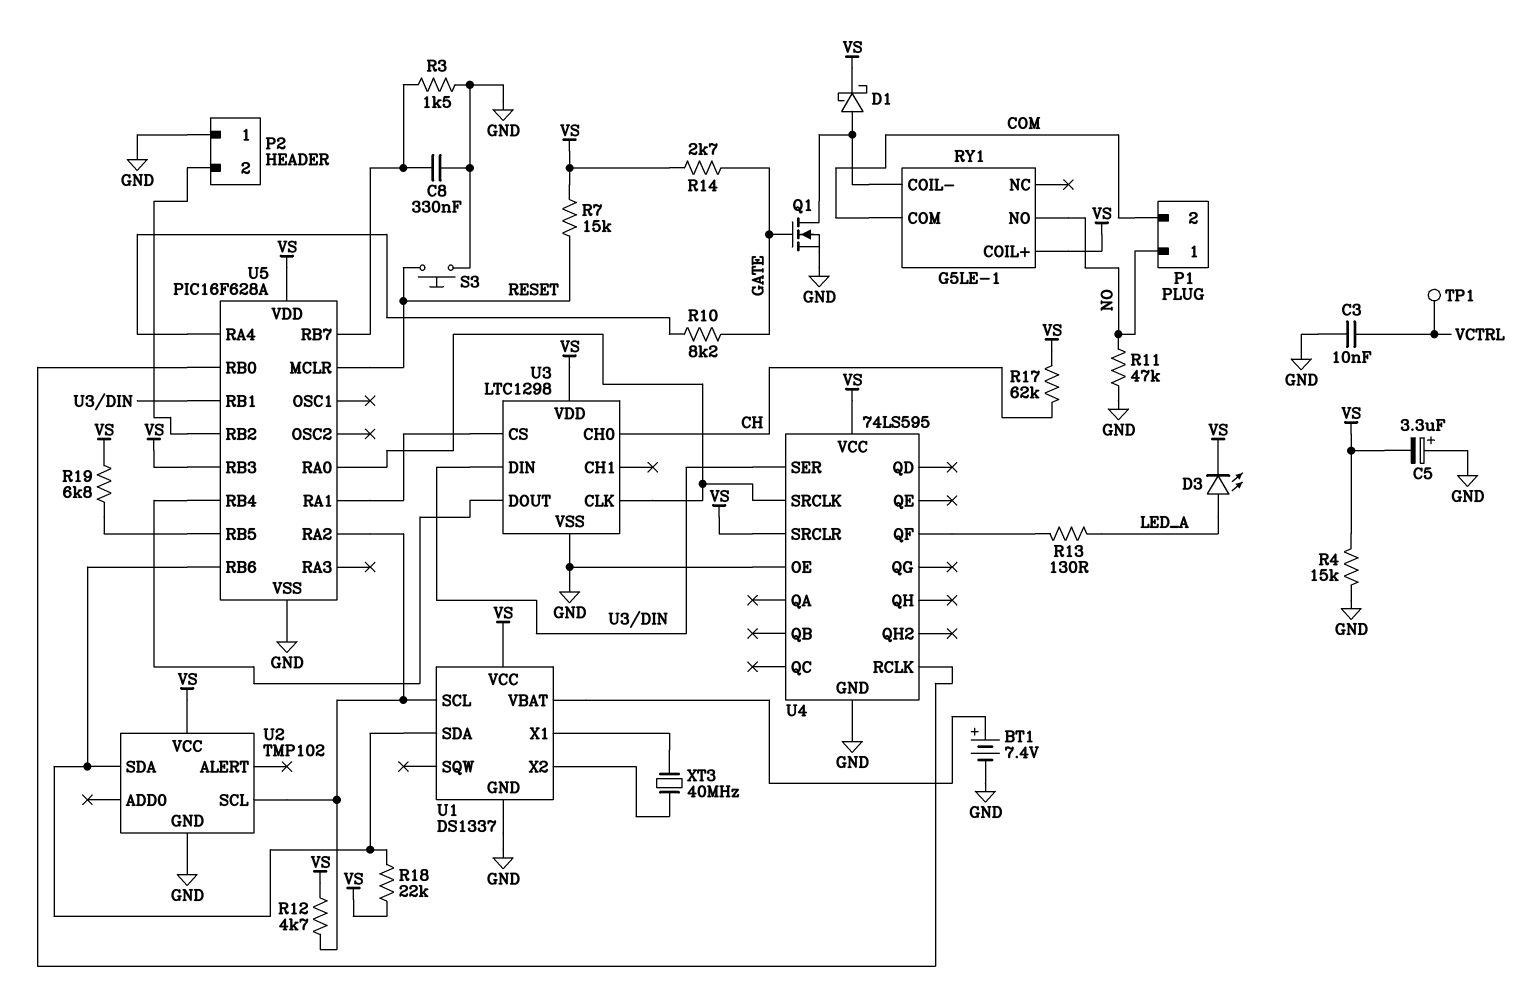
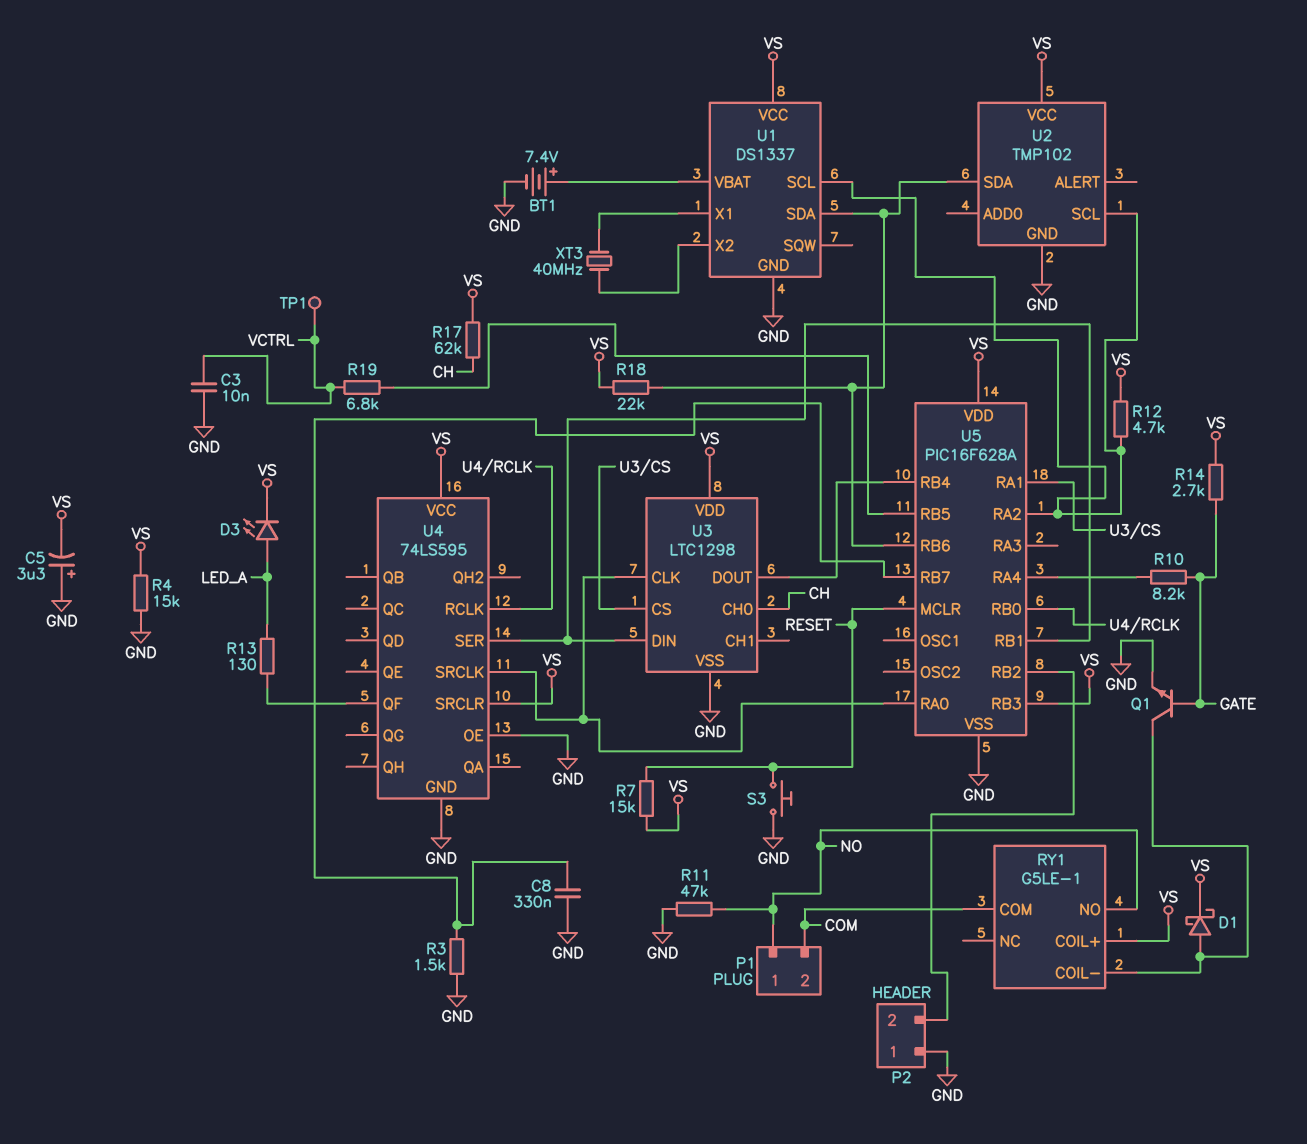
Q1: NMOS (G GATE, D RY1/COIL-, S GND) -> NPN (B GATE, C RY1/COIL-, E GND)
R19: 6.8k (U5/RB5, VS) -> 6.8k (U5/RB5, VCTRL)

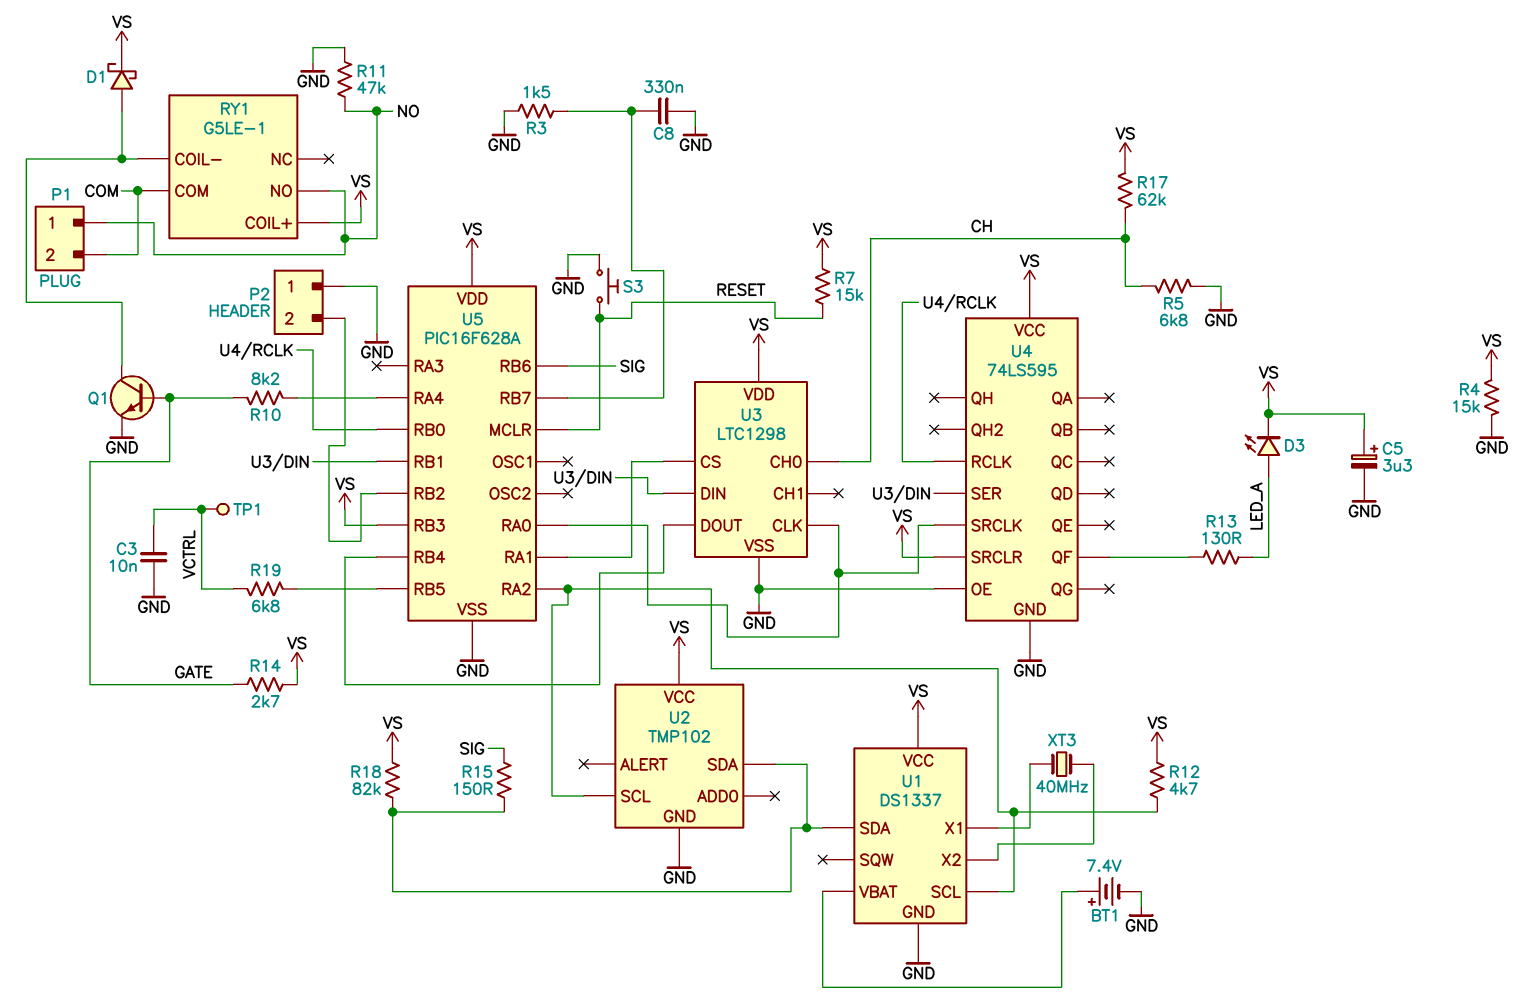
C5: 3.3uF (plus GND, minus VS) -> 3.3uF (plus VS, minus GND)
R5: none -> 6.8k (CH, GND)
R15: none -> 150 (SIG, U1/SDA)
R18: 22k (U1/SDA, VS) -> 82k (U1/SDA, VS)
U5 pin RB6: U1/SDA -> SIG

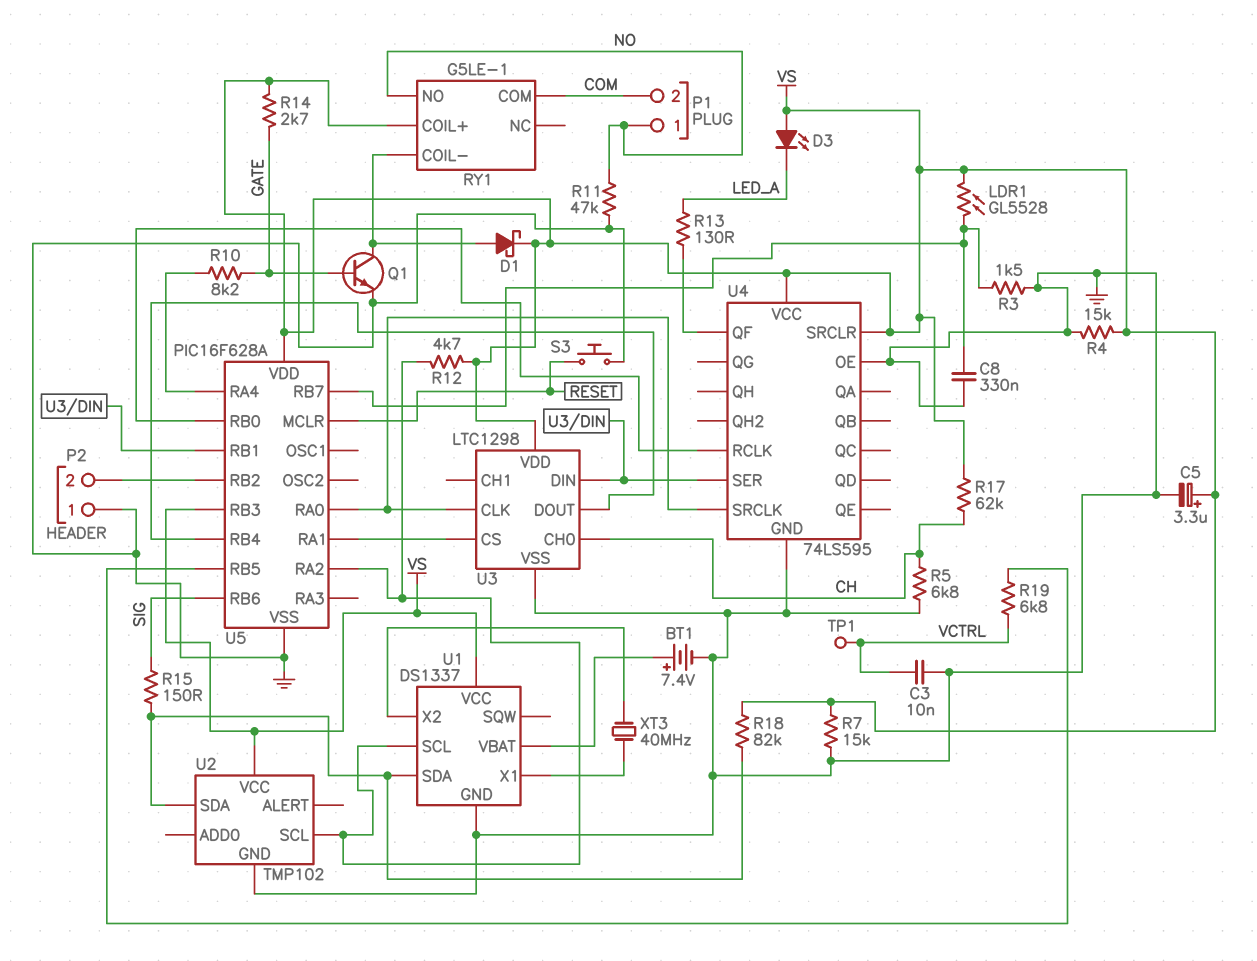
D3: LED (A LED_A, K VS) -> LED (A VS, K LED_A)
LDR1: none -> GL5528 (U5/RB7, VS)
R7: 15k (RESET, VS) -> 15k (GND, VS)

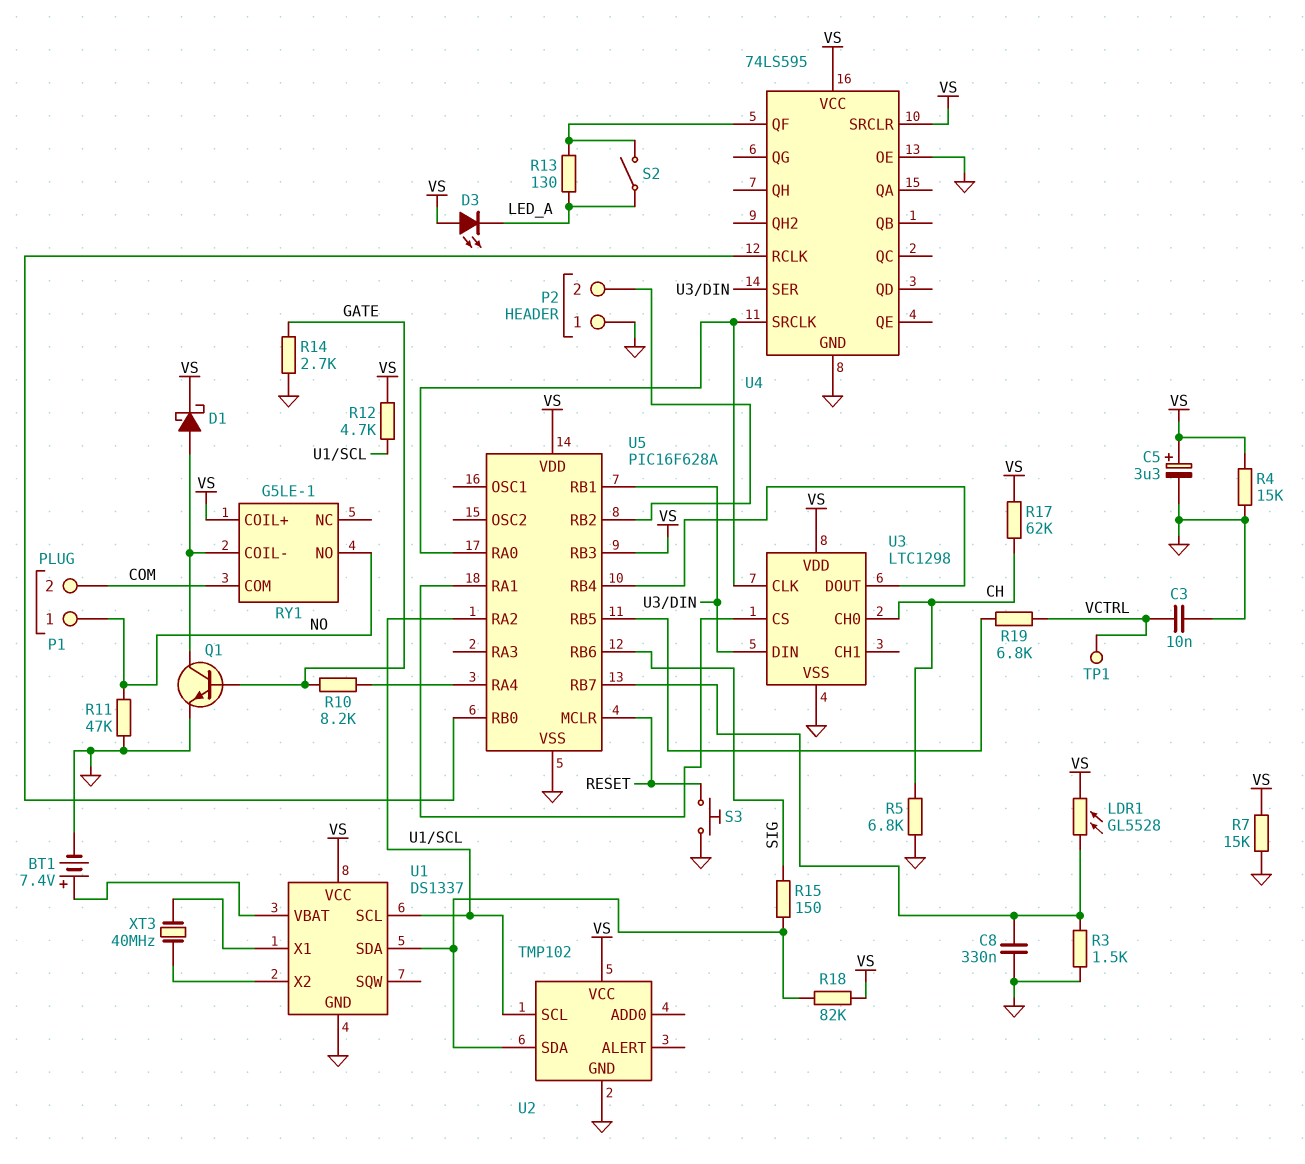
R14: 2.7k (GATE, VS) -> 2.7k (GATE, GND)
S2: none -> switch (LED_A, U4/QF)

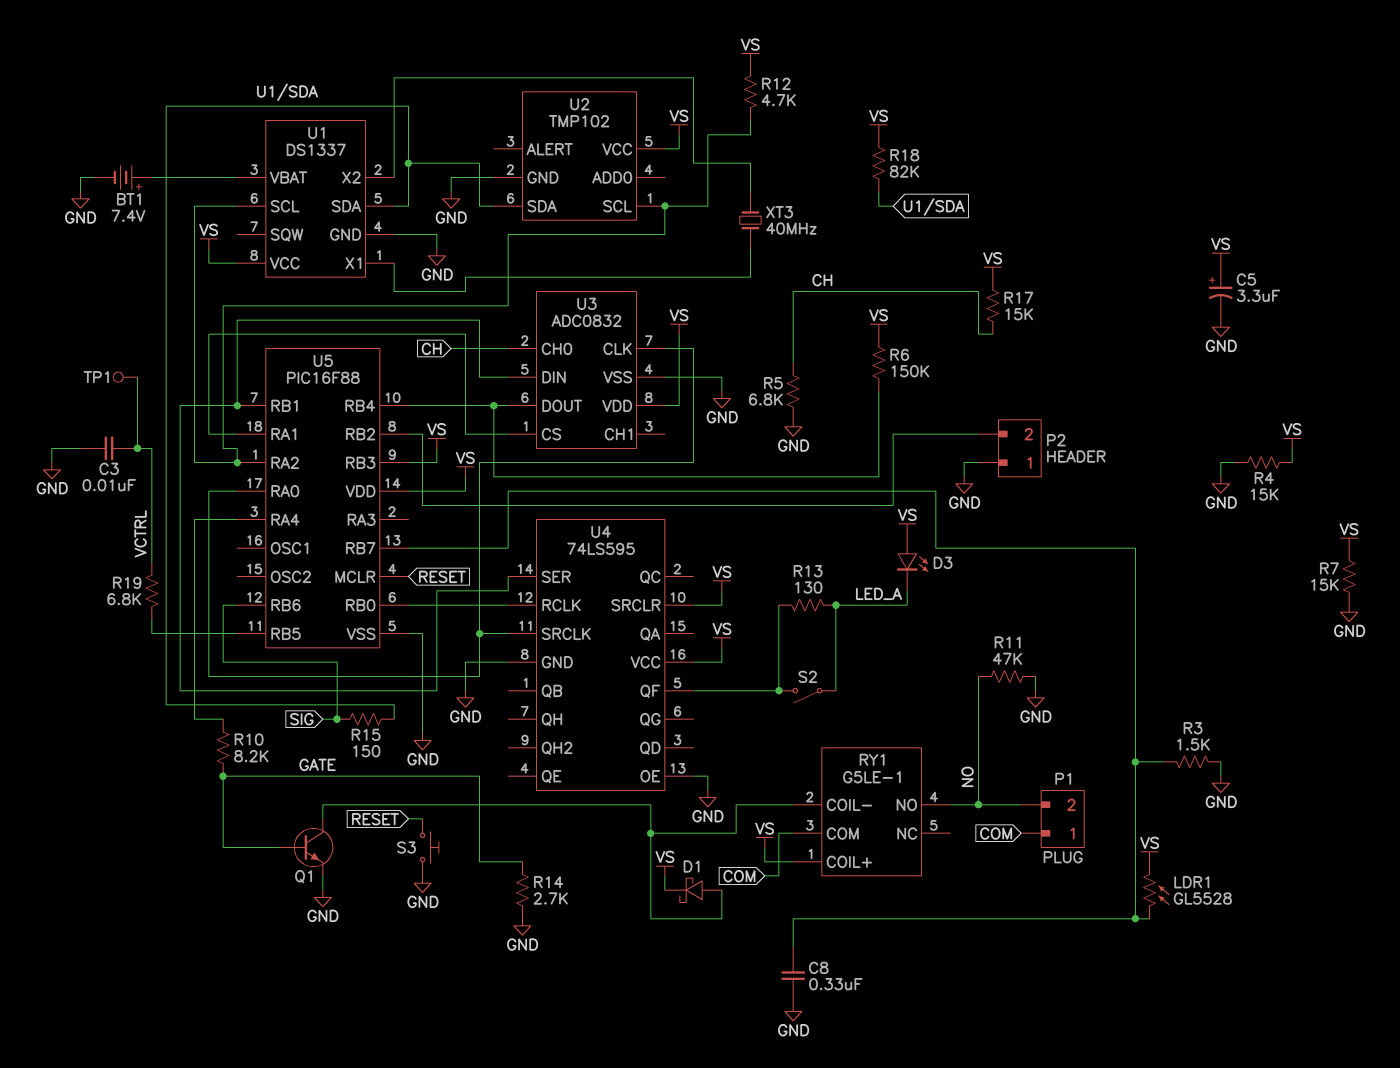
P1 pin 1: NO -> COM
P1 pin 2: COM -> NO
R6: none -> 150k (U3/DOUT, VS)
R17: 62k (CH, VS) -> 15k (CH, VS)
U3: LTC1298 -> ADC0832
U5: PIC16F628A -> PIC16F88

